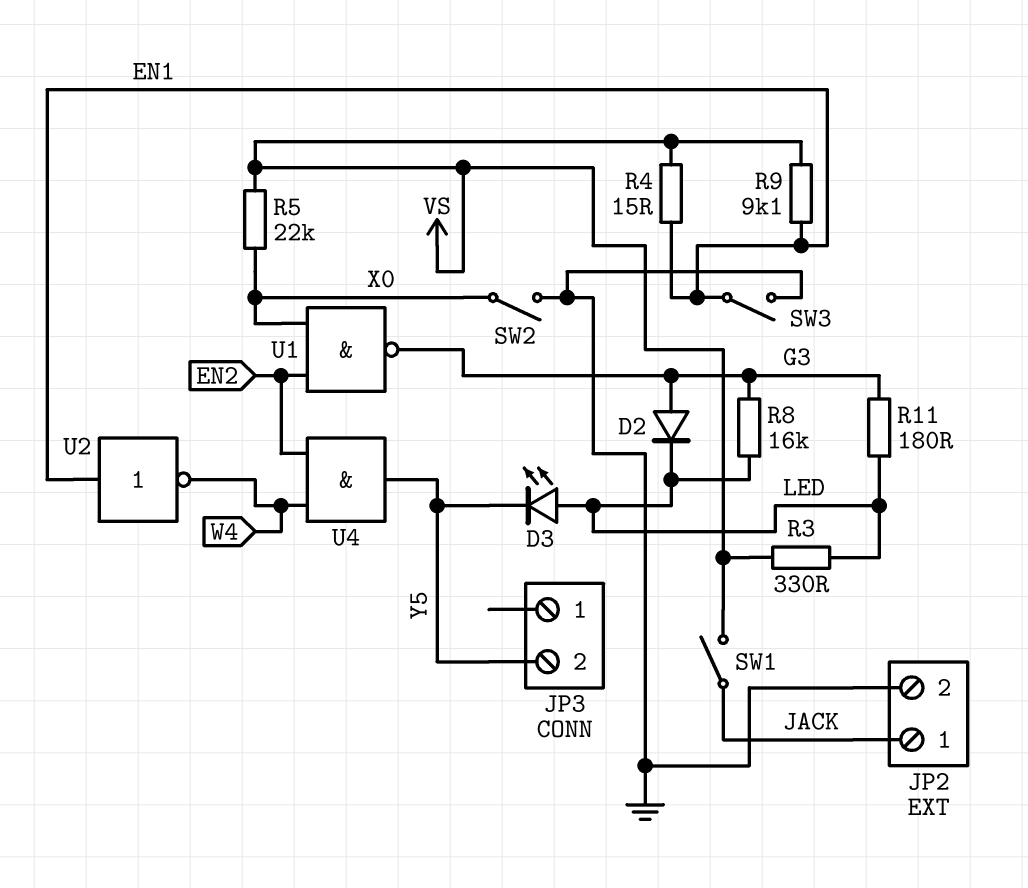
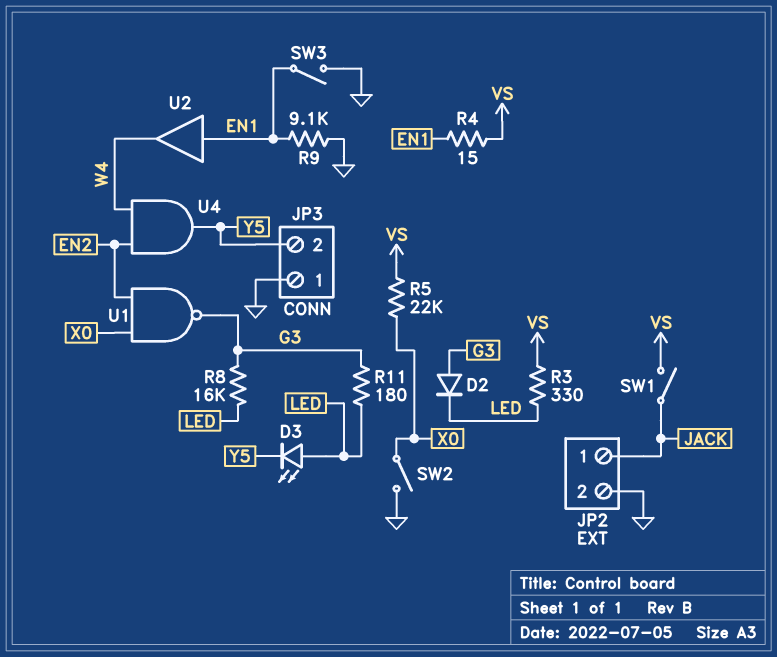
JP3 pin 1: none -> GND
R9: 9.1k (EN1, VS) -> 9.1k (EN1, GND)
U2: NOT (in EN1, out W4) -> buffer (in EN1, out W4)

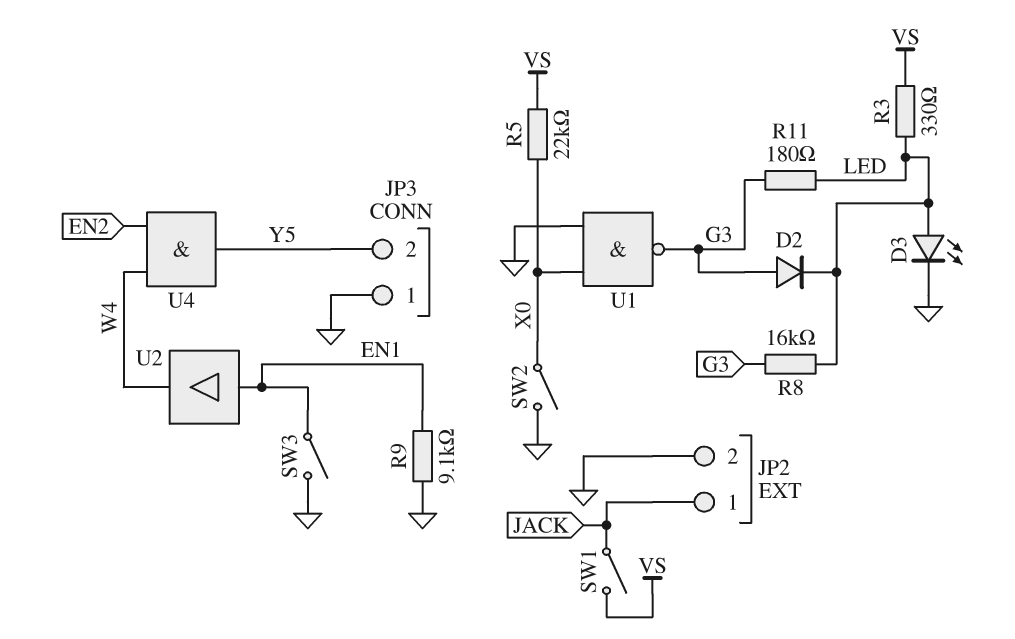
D3: LED (A LED, K Y5) -> LED (A LED, K GND)
R4: 15 (EN1, VS) -> none
U1: NAND (in EN2, in X0, out G3) -> NAND (in GND, in X0, out G3)

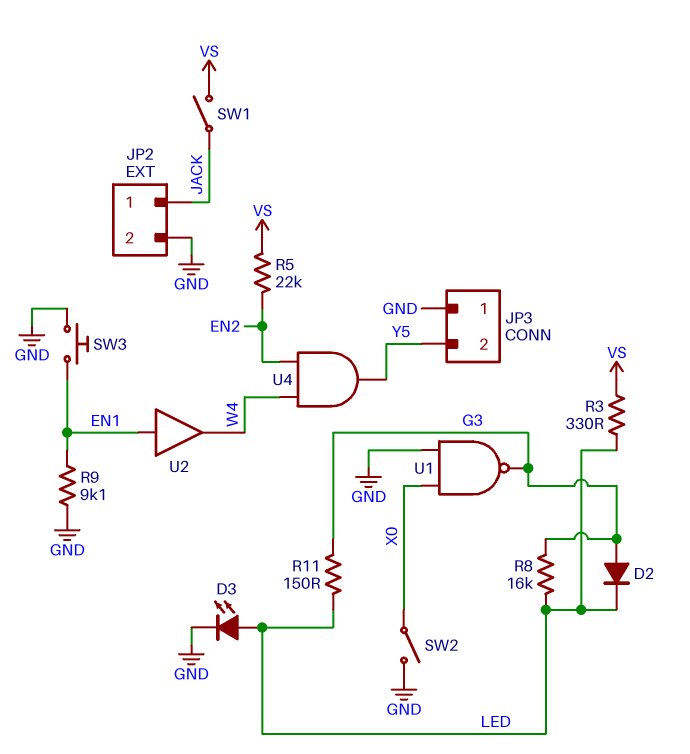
R5: 22k (VS, X0) -> 22k (EN2, VS)
R11: 180 (G3, LED) -> 150 (G3, LED)
SW3: switch (EN1, GND) -> button (EN1, GND)

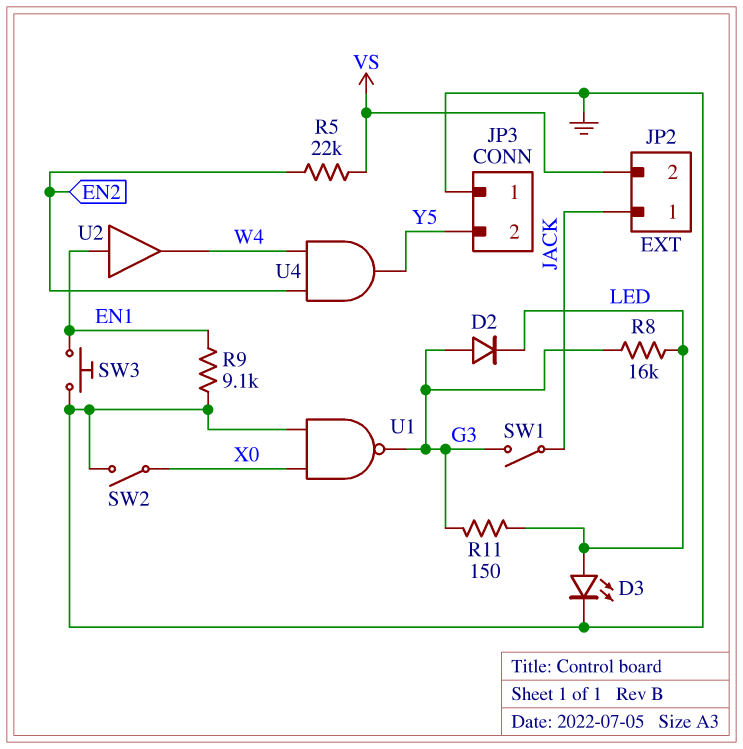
JP2 pin 2: GND -> VS
R3: 330 (LED, VS) -> none
SW1: switch (JACK, VS) -> switch (G3, JACK)

